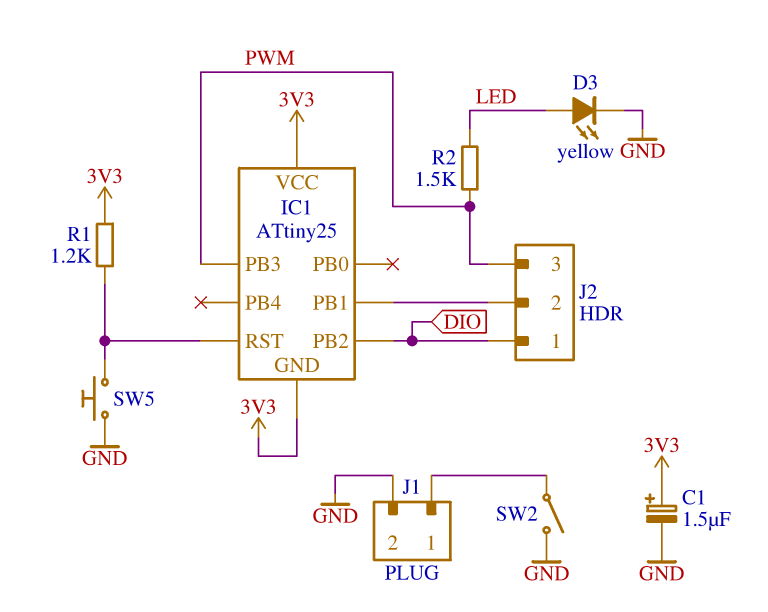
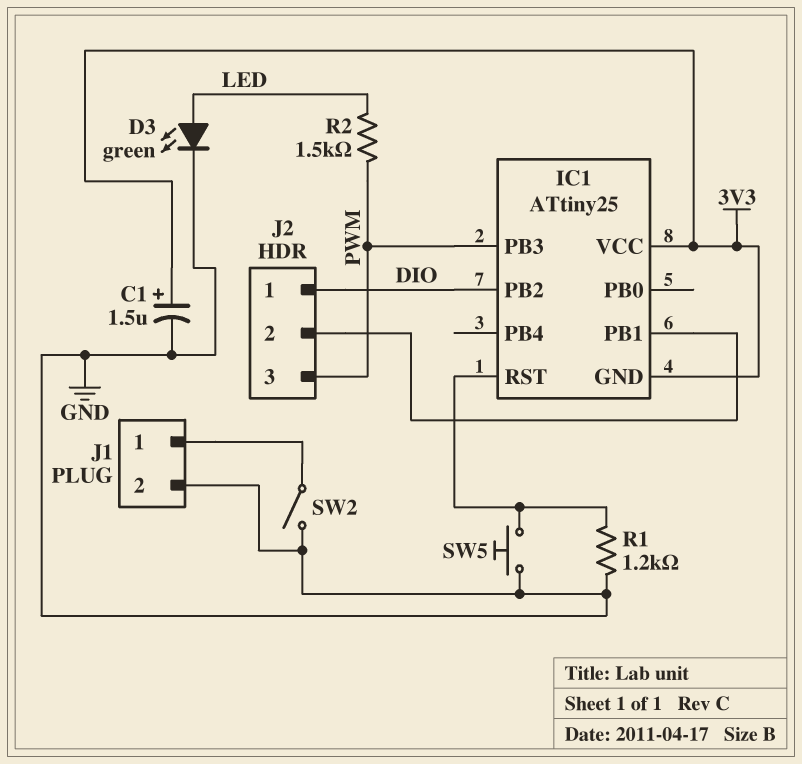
D3: LED yellow (A LED, K GND) -> LED green (A LED, K GND)
R1: 1.2k (3V3, IC1/RST) -> 1.2k (GND, IC1/RST)

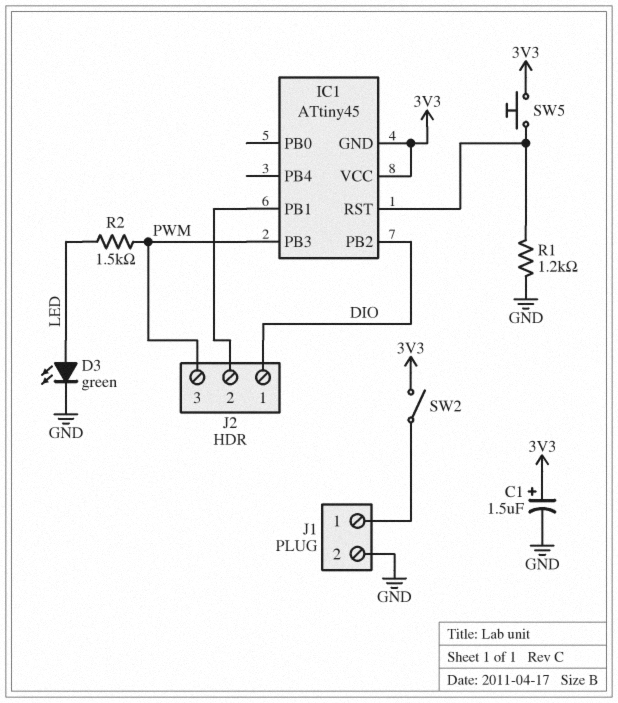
IC1: ATtiny25 -> ATtiny45
SW2: switch (GND, J1/1) -> switch (3V3, J1/1)
SW5: button (GND, IC1/RST) -> button (3V3, IC1/RST)

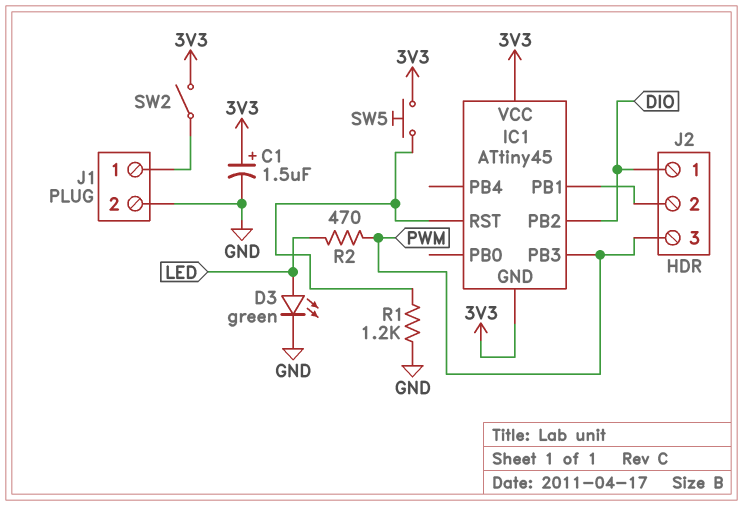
R2: 1.5k (LED, PWM) -> 470 (LED, PWM)

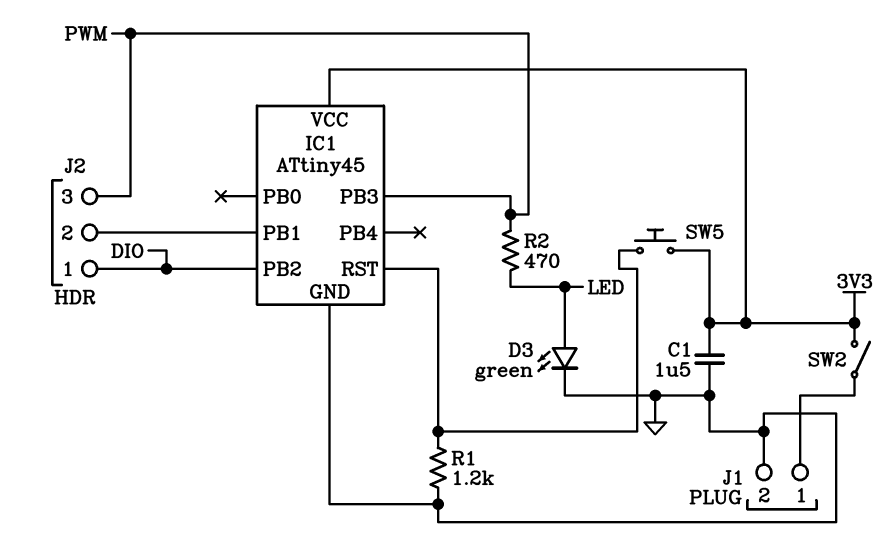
C1: 1.5uF (plus 3V3, minus GND) -> 1.5uF (3V3, GND)
IC1 pin GND: 3V3 -> GND

